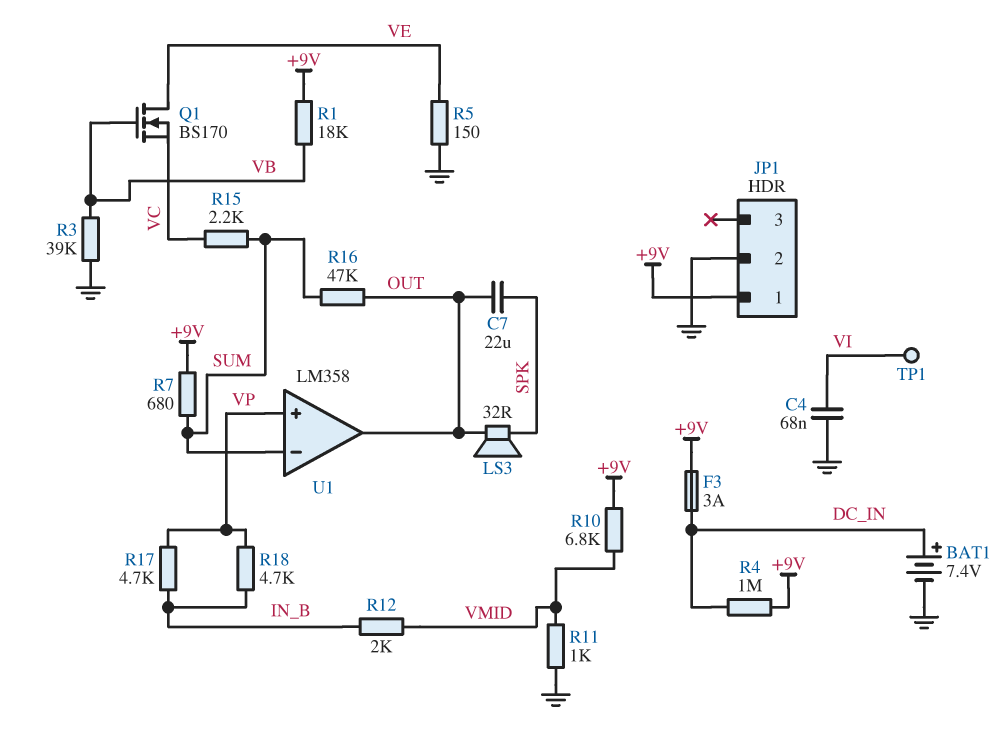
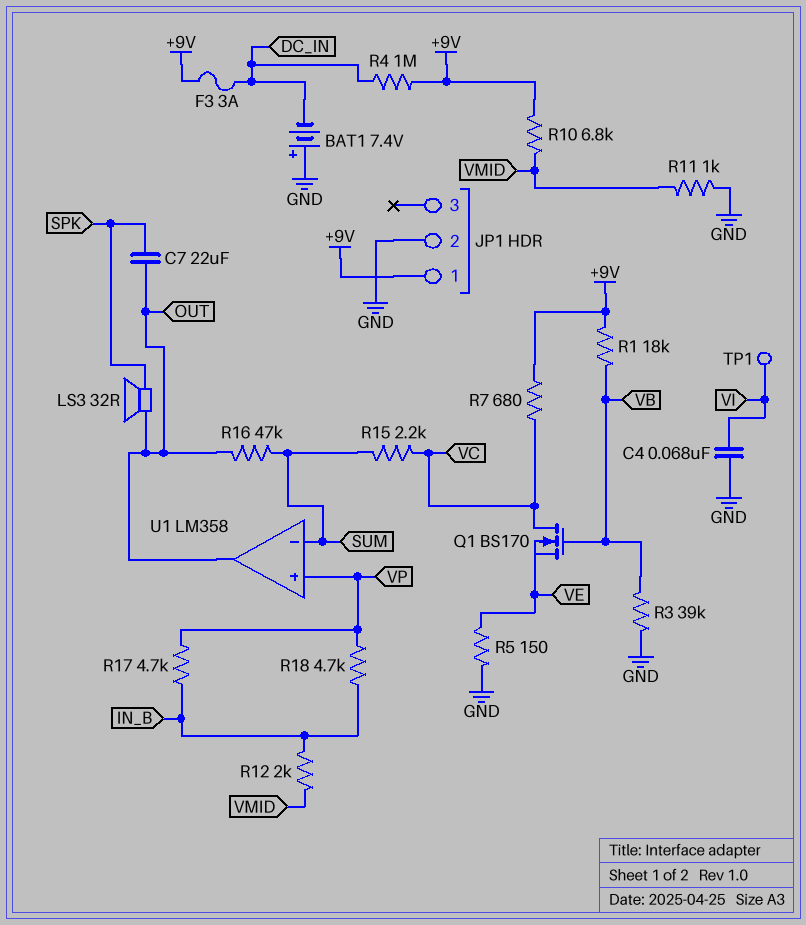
BAT1: 7.4V (plus DC_IN, minus GND) -> 7.4V (plus GND, minus DC_IN)
Q1: NMOS BS170 (G VB, D VE, S VC) -> NMOS BS170 (G VB, D VC, S VE)
R7: 680 (+9V, SUM) -> 680 (+9V, VC)

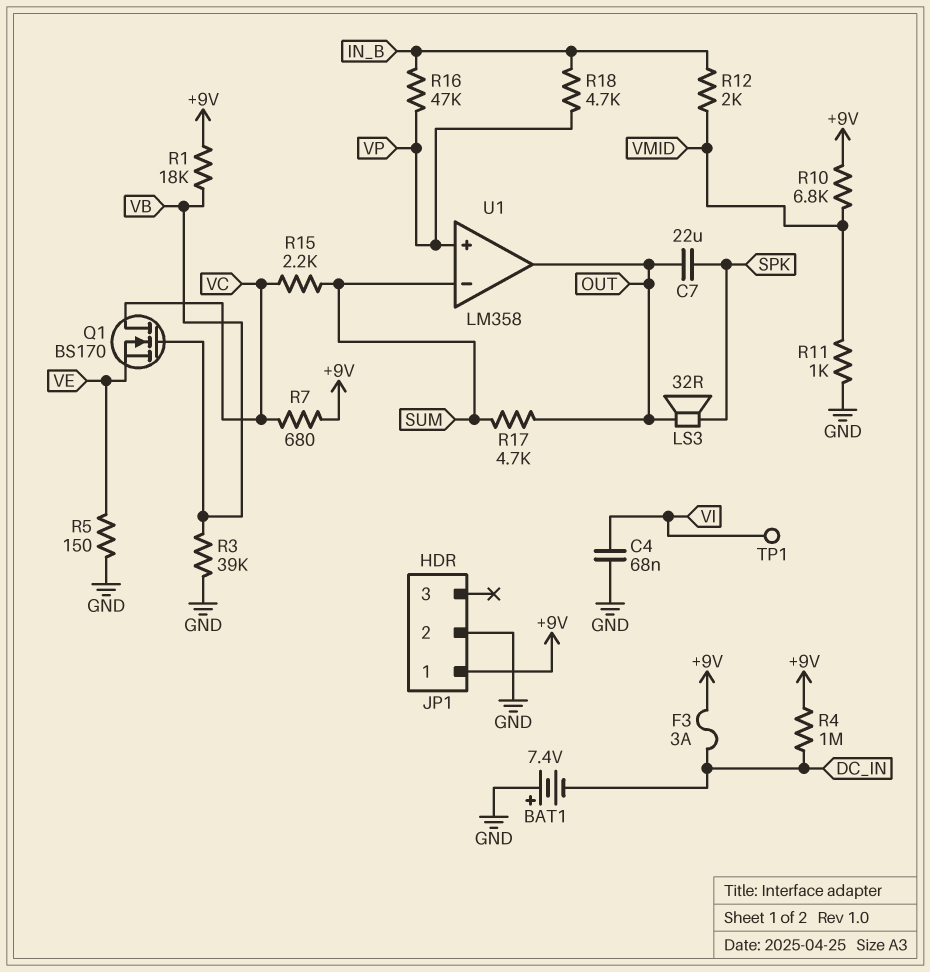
R16: 47k (OUT, SUM) -> 47k (IN_B, VP)
R17: 4.7k (IN_B, VP) -> 4.7k (OUT, SUM)

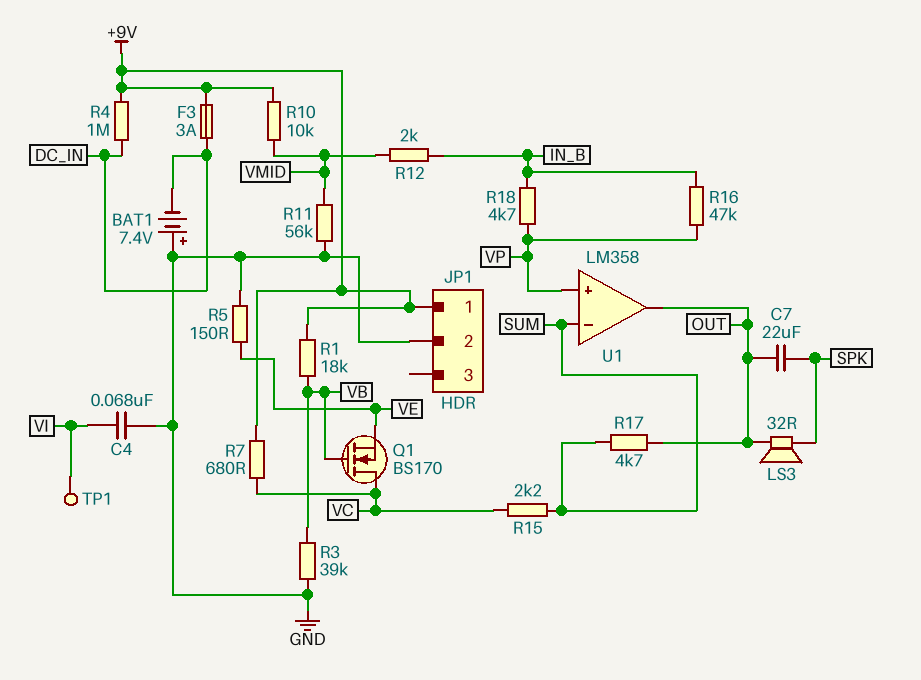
R10: 6.8k (+9V, VMID) -> 10k (+9V, VMID)
R11: 1k (GND, VMID) -> 56k (GND, VMID)

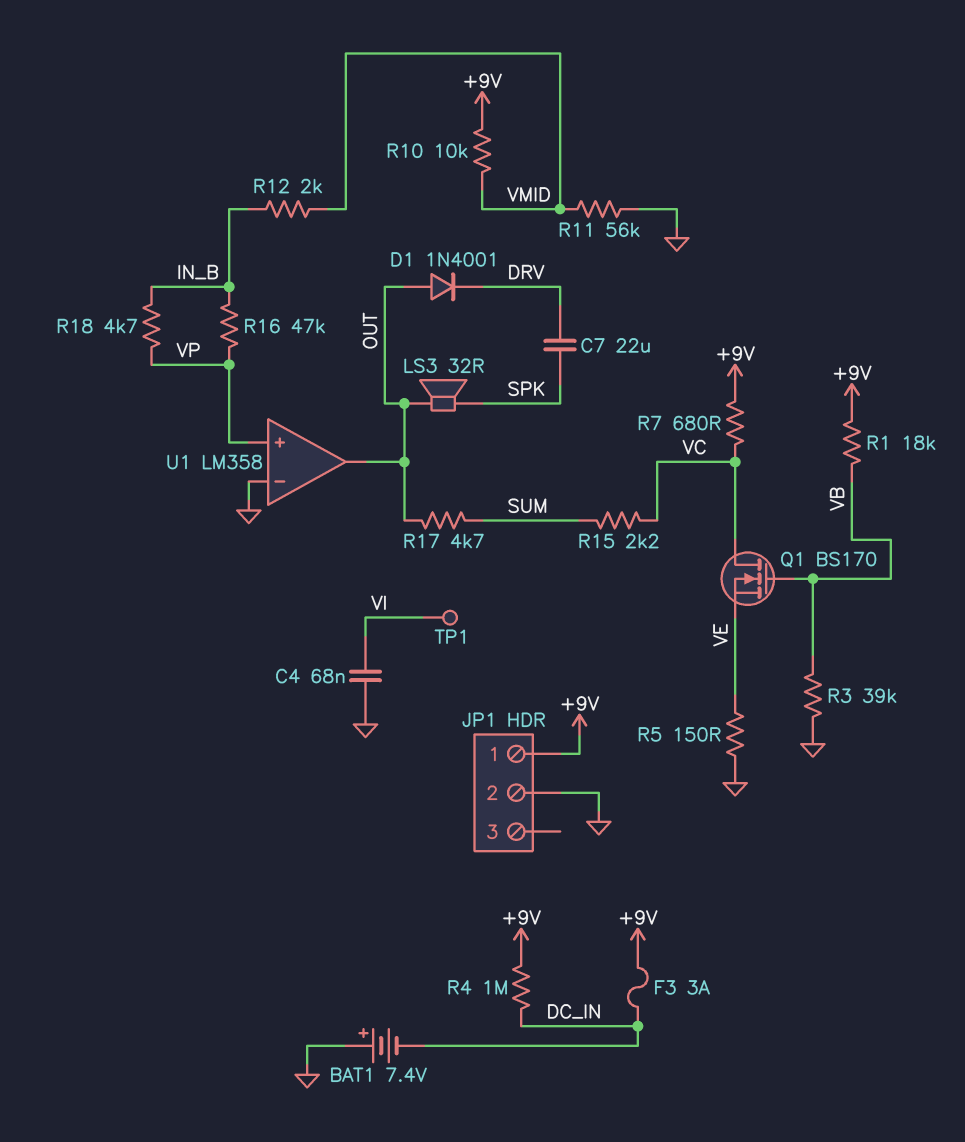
C7: 22uF (OUT, SPK) -> 22uF (DRV, SPK)
D1: none -> diode 1N4001 (A OUT, K DRV)
U1 pin in-: SUM -> GND

